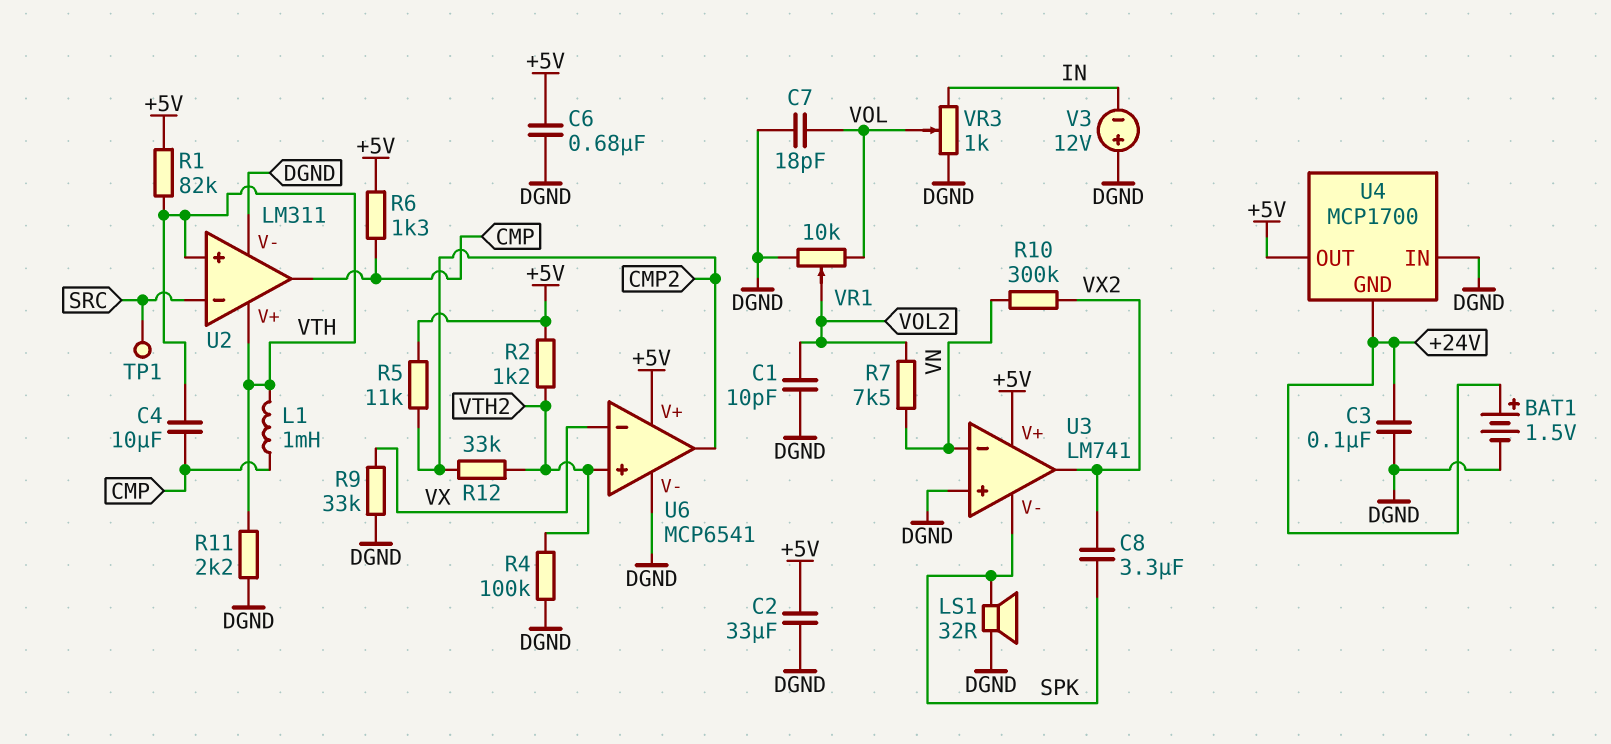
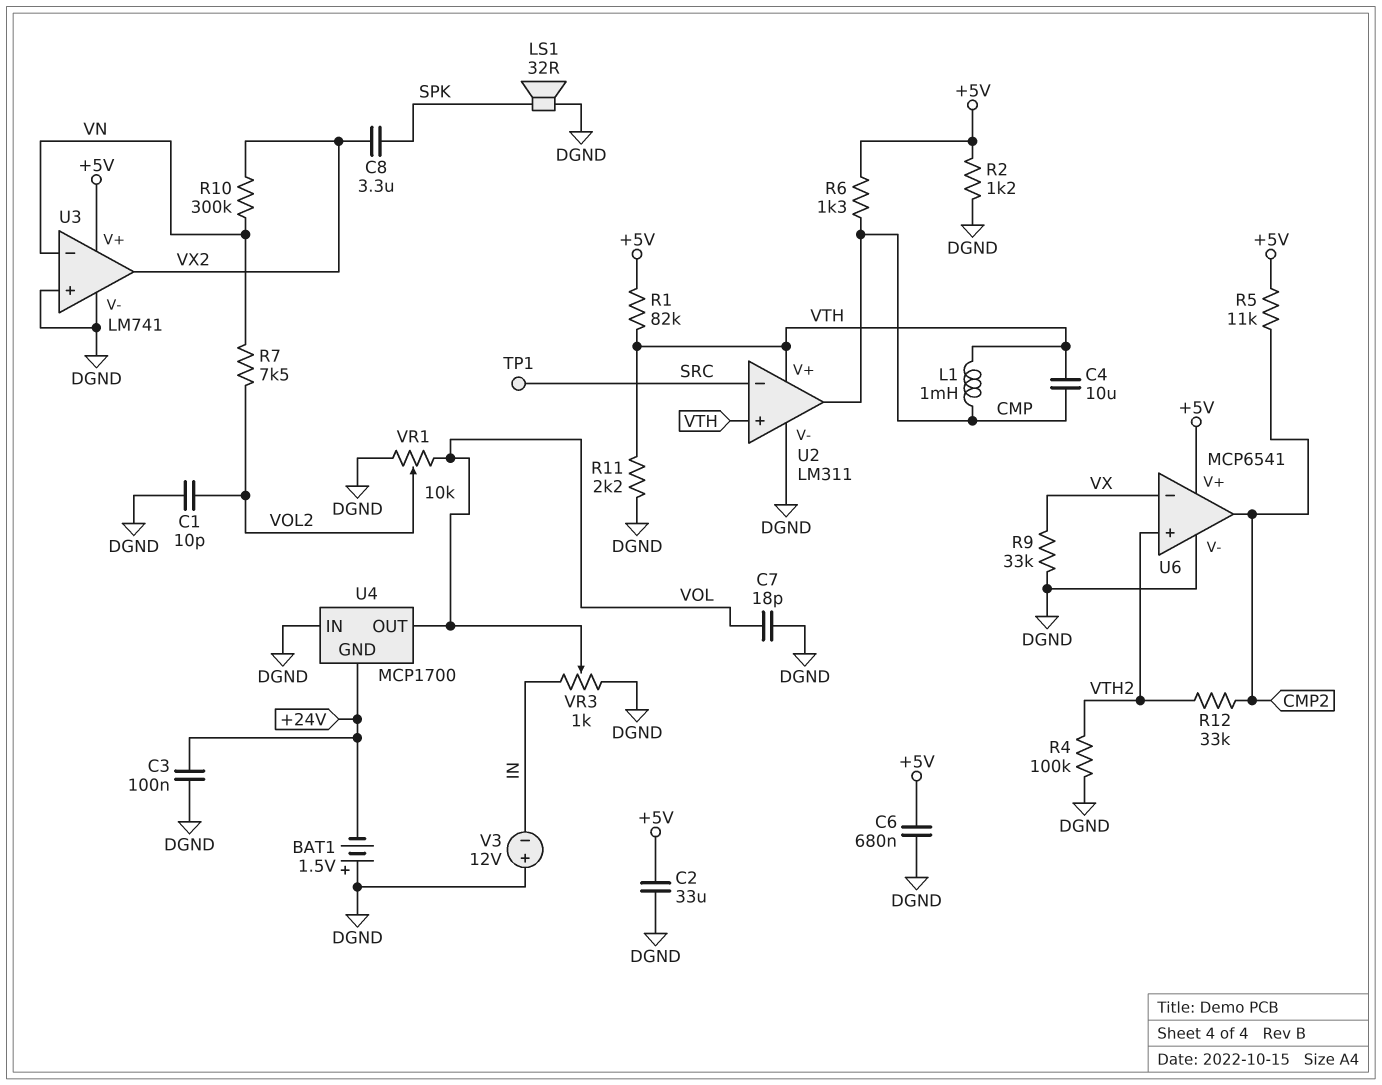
BAT1: 1.5V (plus +24V, minus DGND) -> 1.5V (plus DGND, minus +24V)
R2: 1.2k (+5V, VTH2) -> 1.2k (+5V, DGND)
U3 pin V-: SPK -> DGND
U4 pin OUT: +5V -> VOL

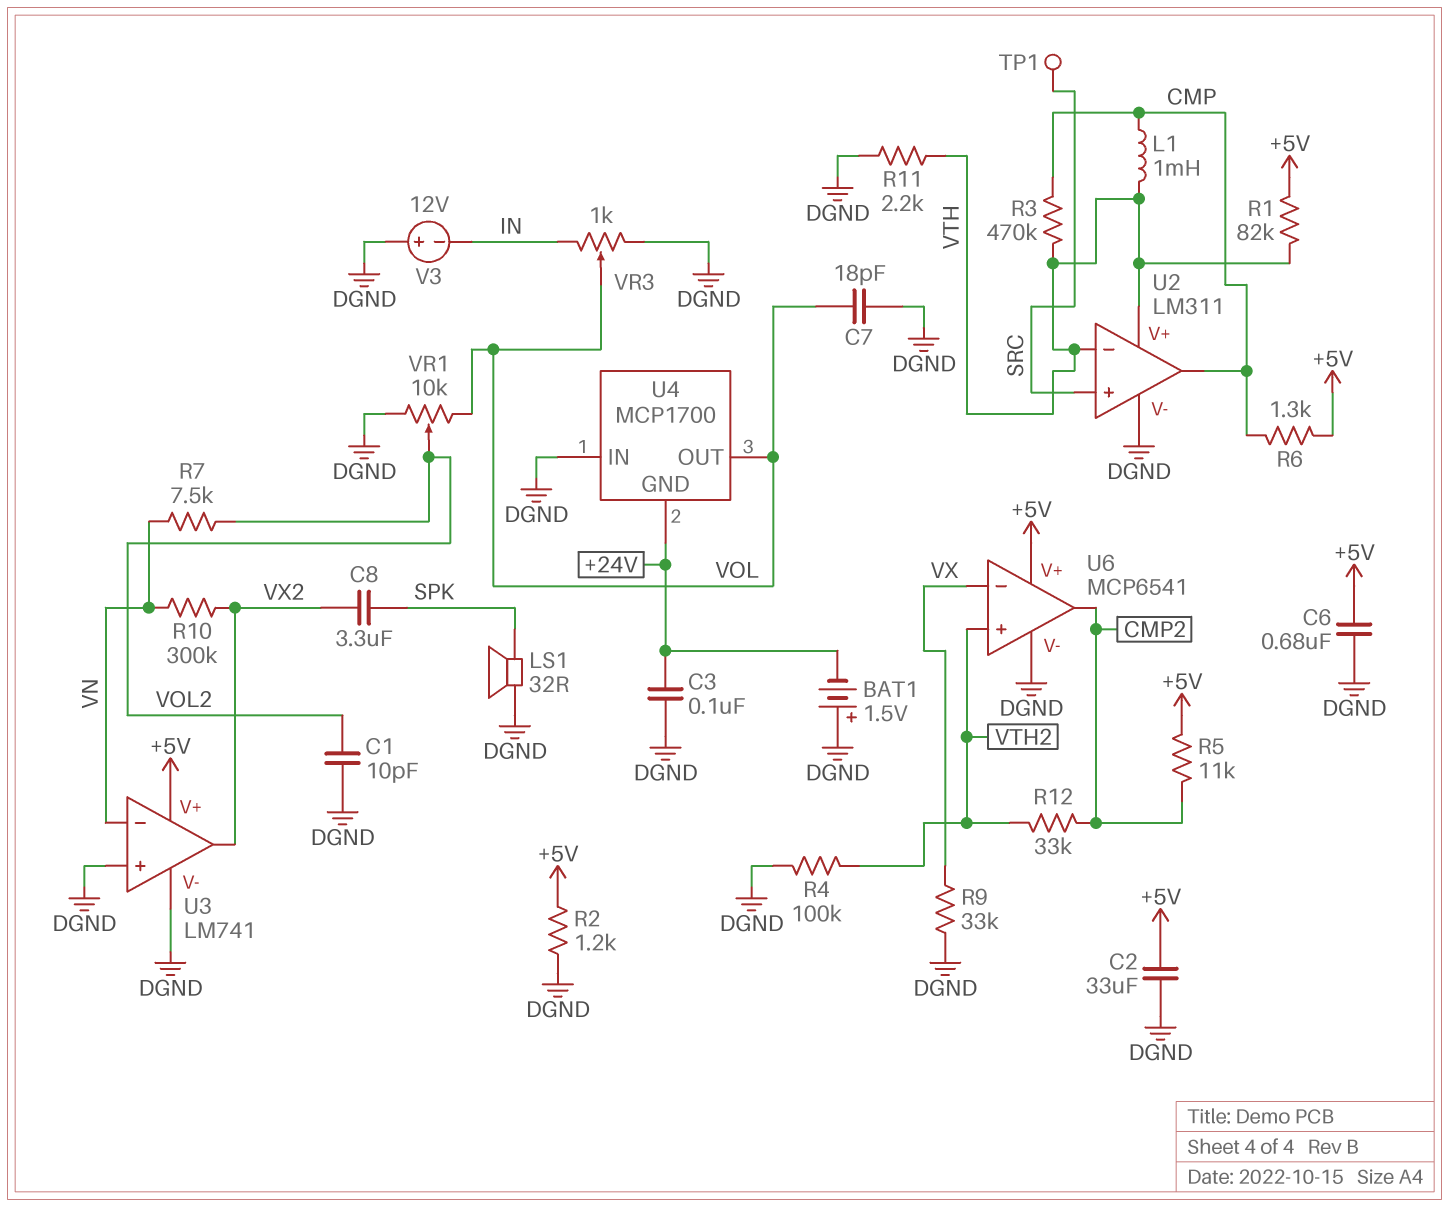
C4: 10uF (CMP, VTH) -> none
R3: none -> 470k (CMP, VTH)
U2 pin in+: VTH -> SRC
U2 pin in-: SRC -> VTH

